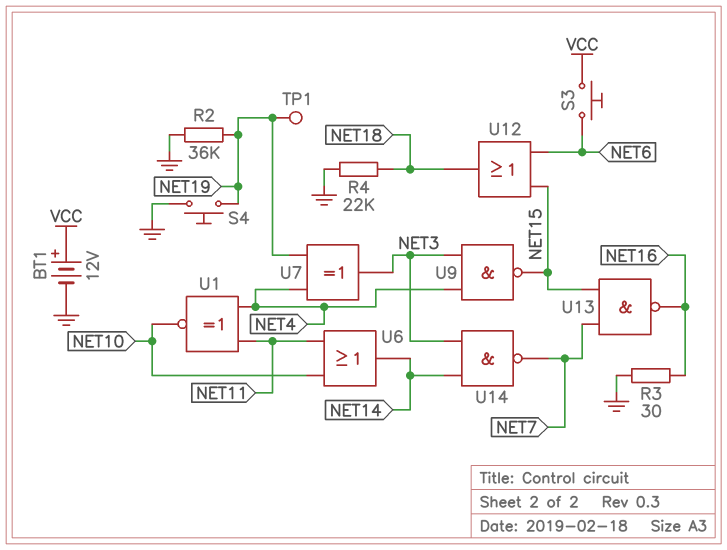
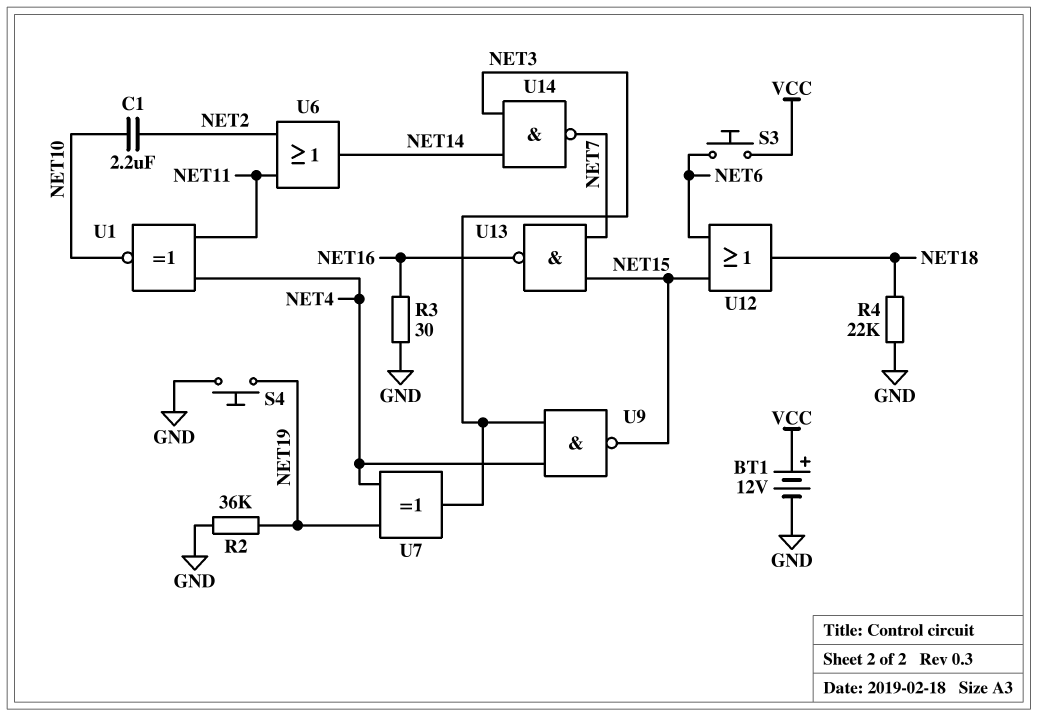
C1: none -> 2.2uF (NET2, NET10)
TP1: test point (NET19) -> none
U6: OR (in NET10, in NET11, out NET14) -> OR (in NET2, in NET11, out NET14)

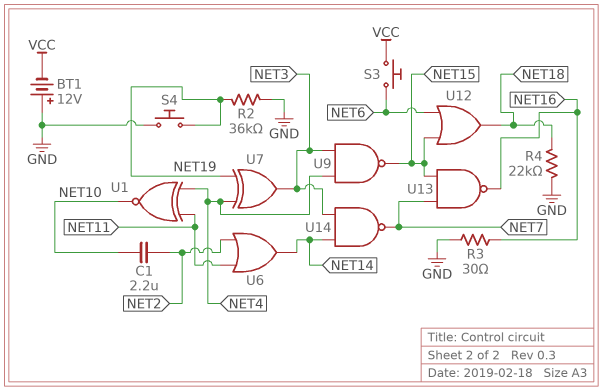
BT1: 12V (plus VCC, minus GND) -> 12V (plus GND, minus VCC)

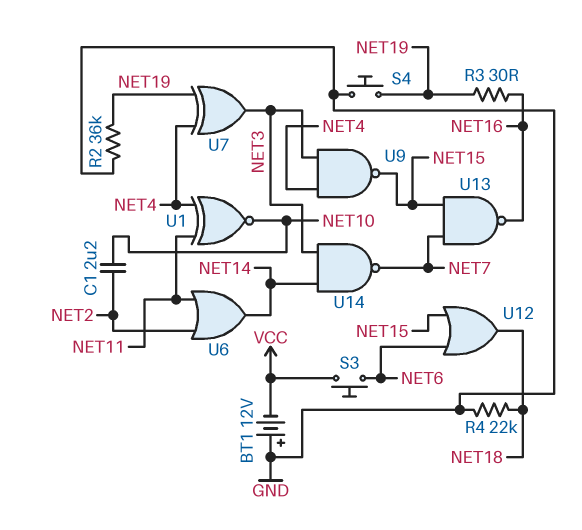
R3: 30 (GND, NET16) -> 30 (NET16, NET19)

